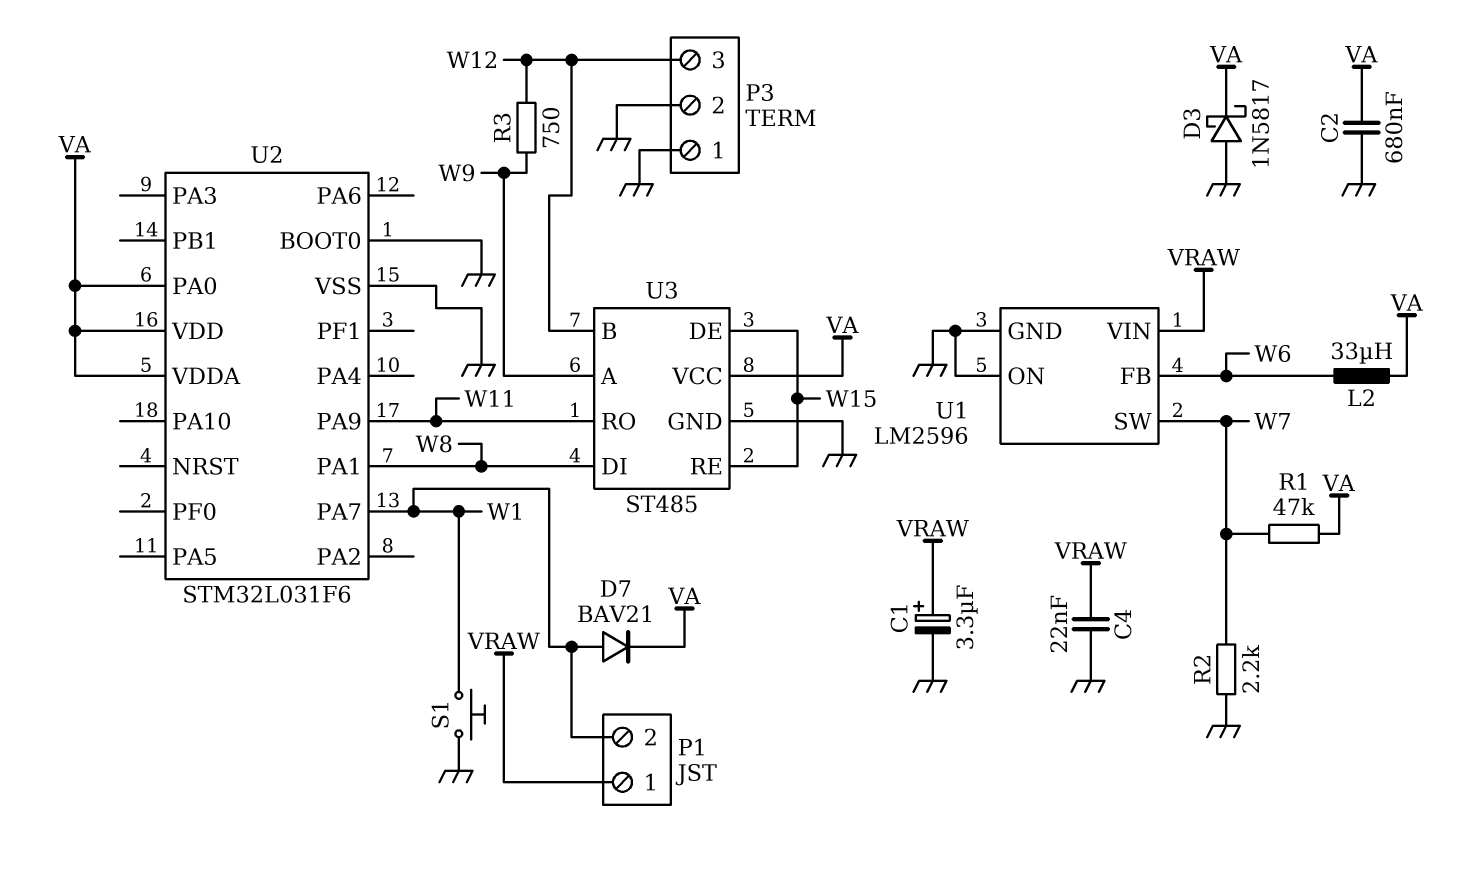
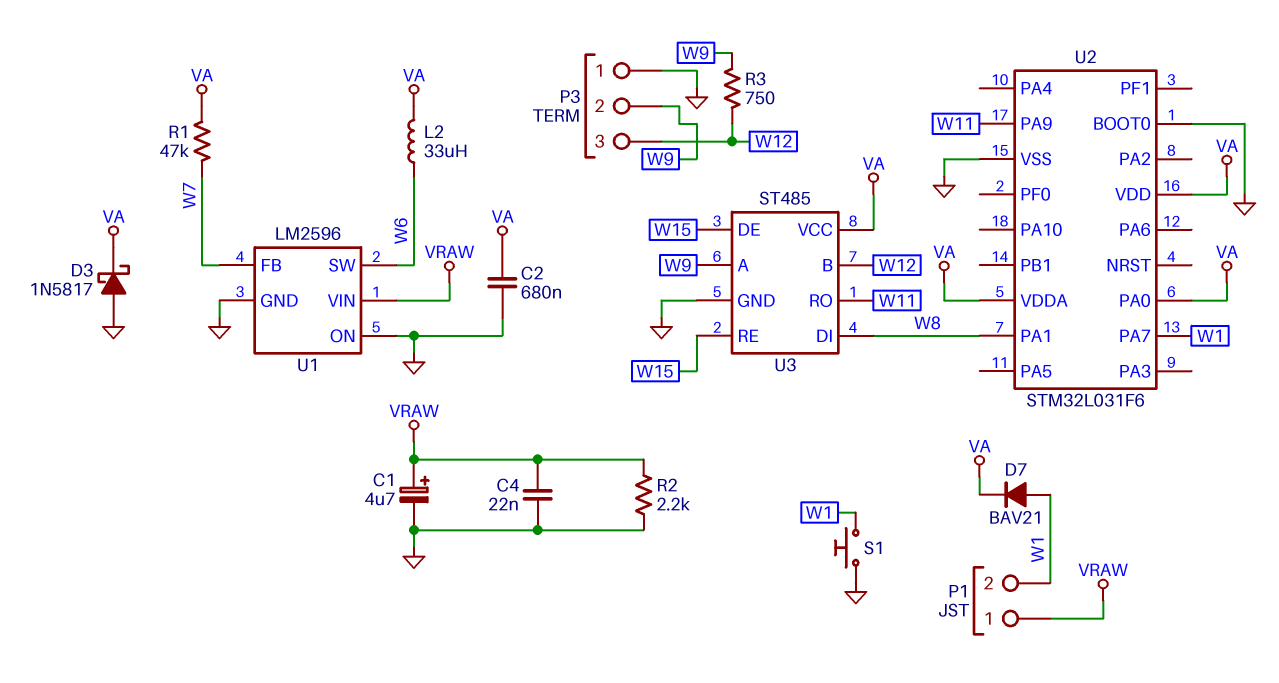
C1: 3.3uF (plus VRAW, minus GND) -> 4.7uF (plus VRAW, minus GND)
P3 pin 2: GND -> W9
R2: 2.2k (GND, W7) -> 2.2k (GND, VRAW)
U1 pin FB: W6 -> W7
U1 pin SW: W7 -> W6

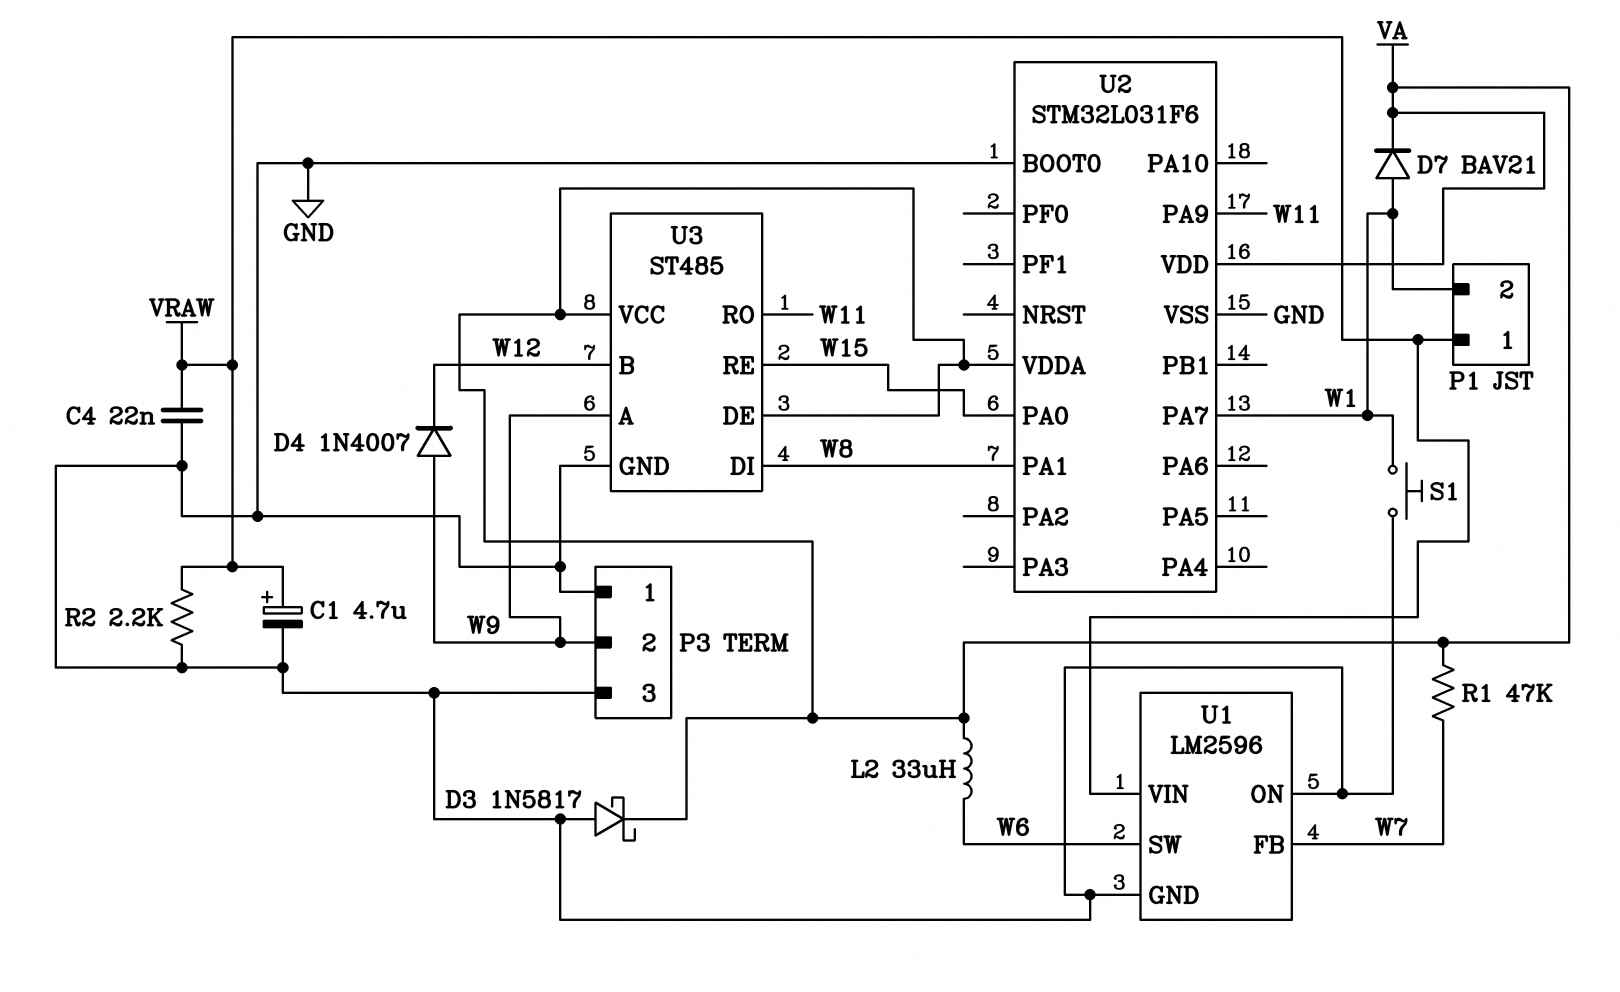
C2: 680nF (GND, VA) -> none
D4: none -> diode 1N4007 (A W9, K W12)
P3 pin 3: W12 -> GND
R3: 750 (W9, W12) -> none
U2 pin PA0: VA -> W15
U3 pin DE: W15 -> VA

